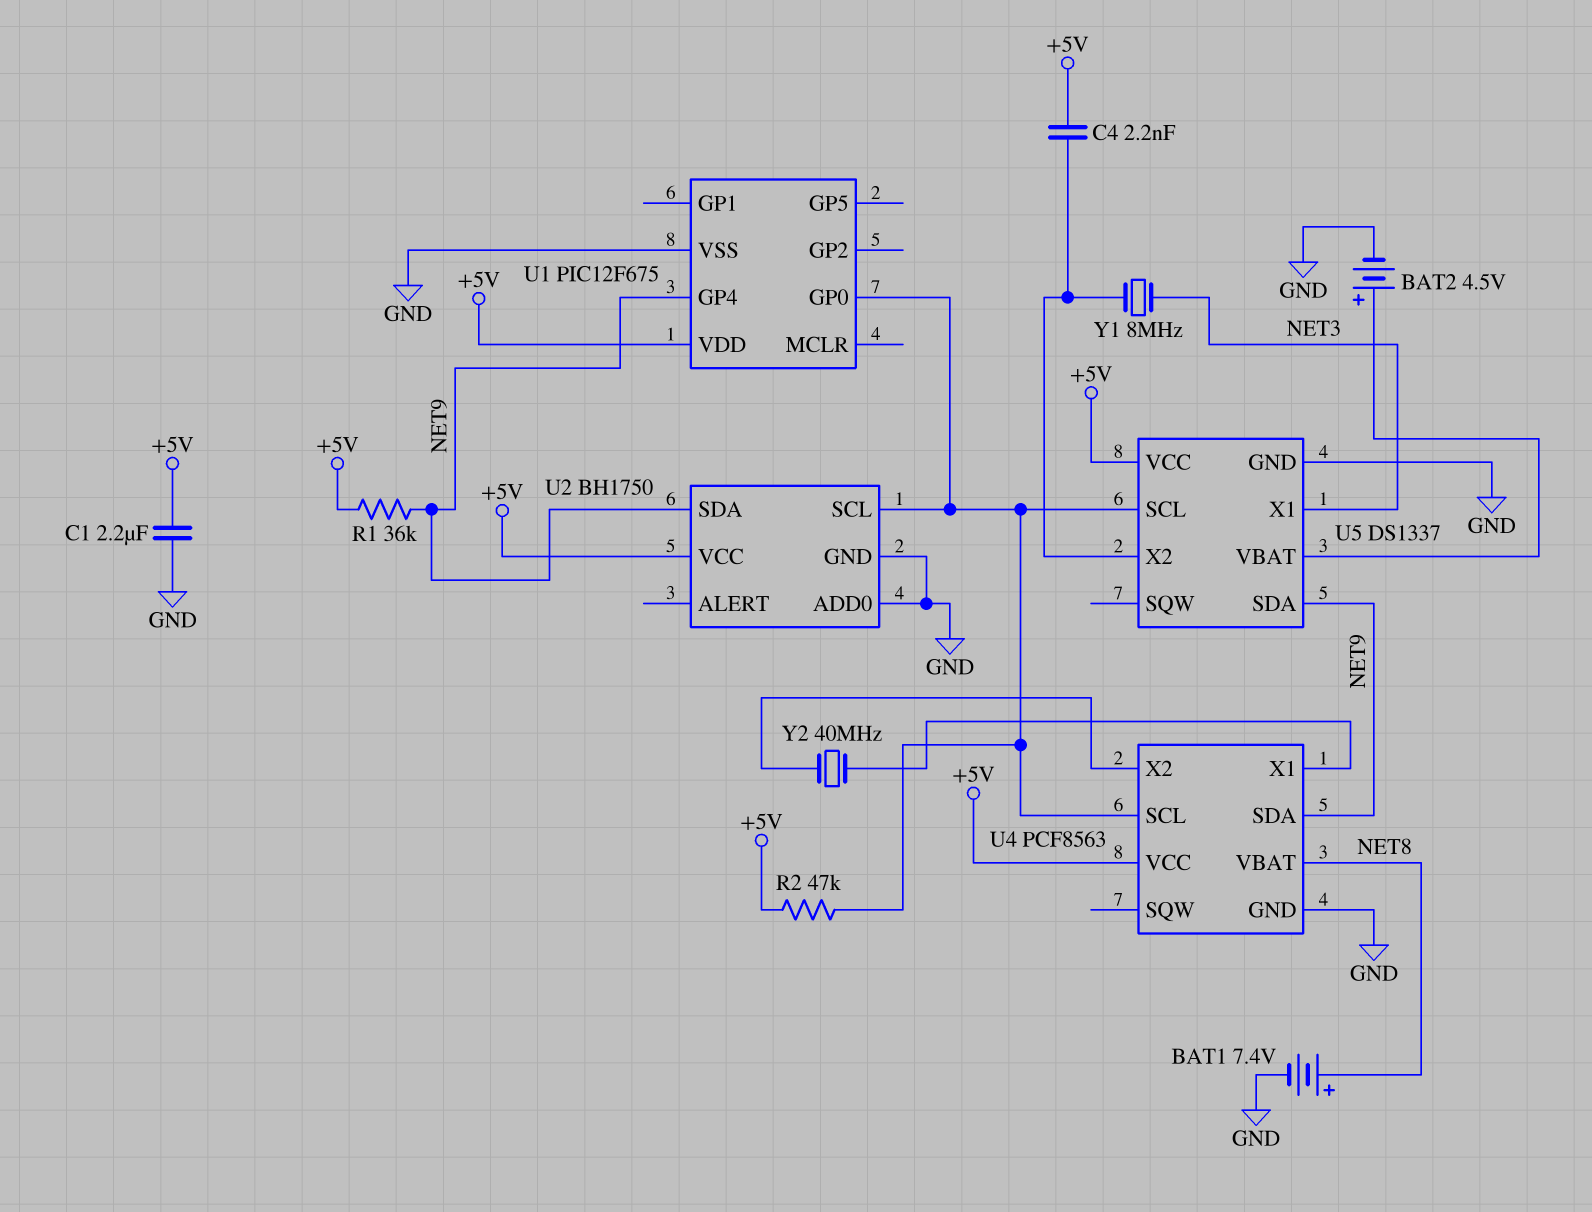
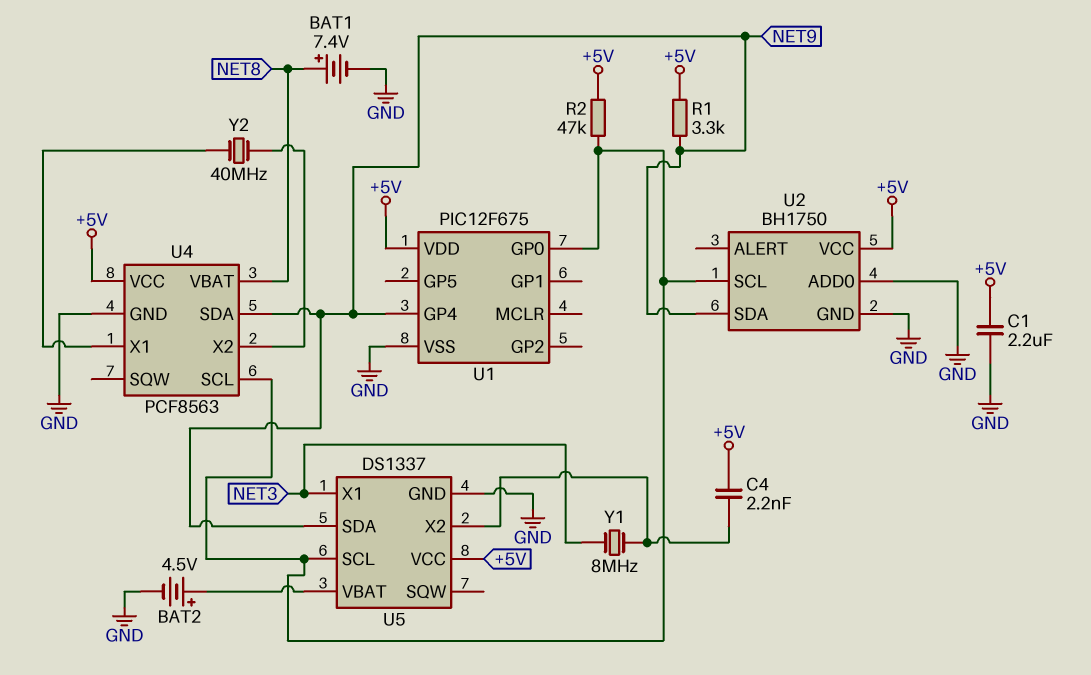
R1: 36k (+5V, NET9) -> 3.3k (+5V, NET9)

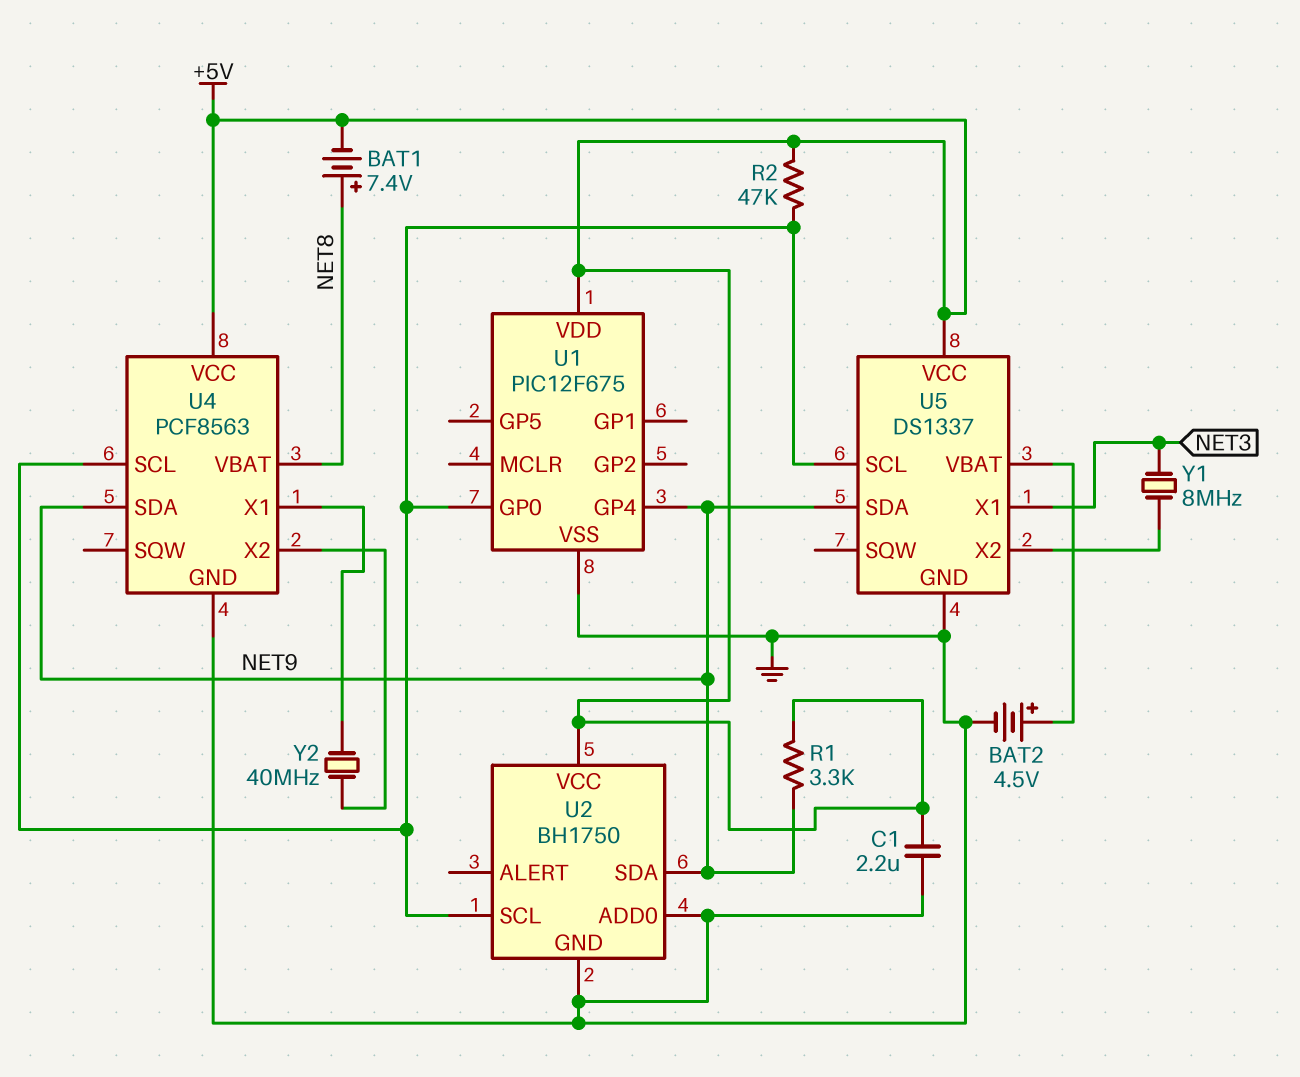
BAT1: 7.4V (plus NET8, minus GND) -> 7.4V (plus NET8, minus +5V)
C4: 2.2nF (+5V, U5/X2) -> none

